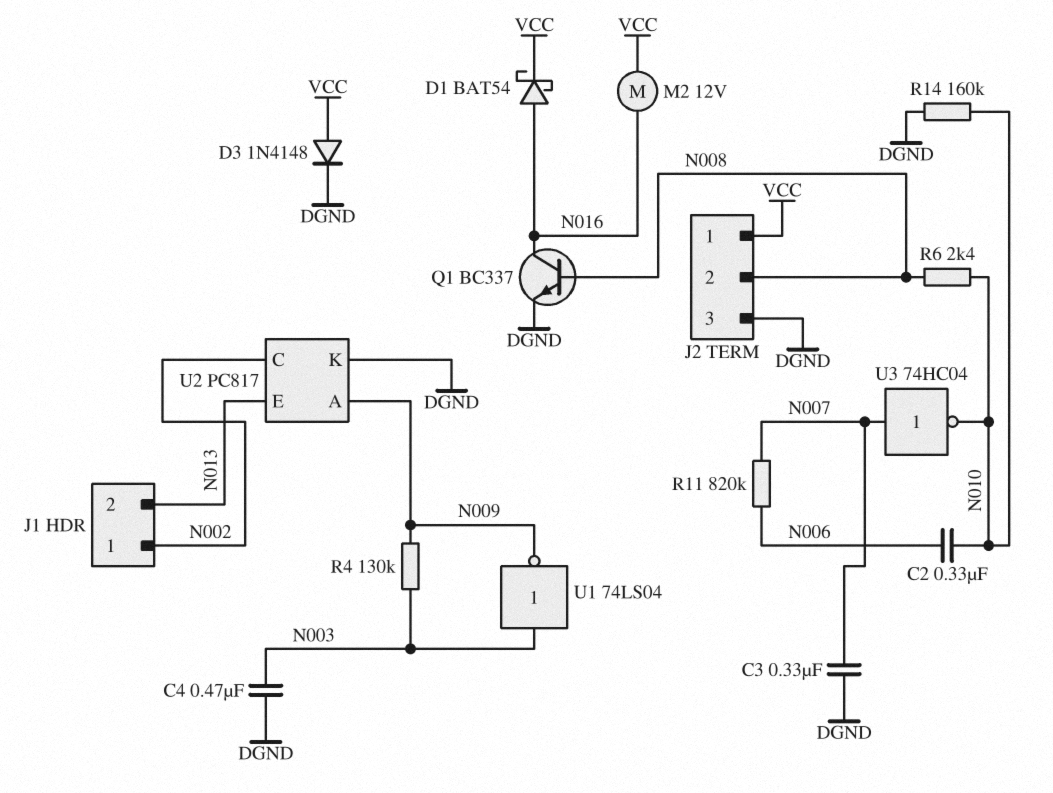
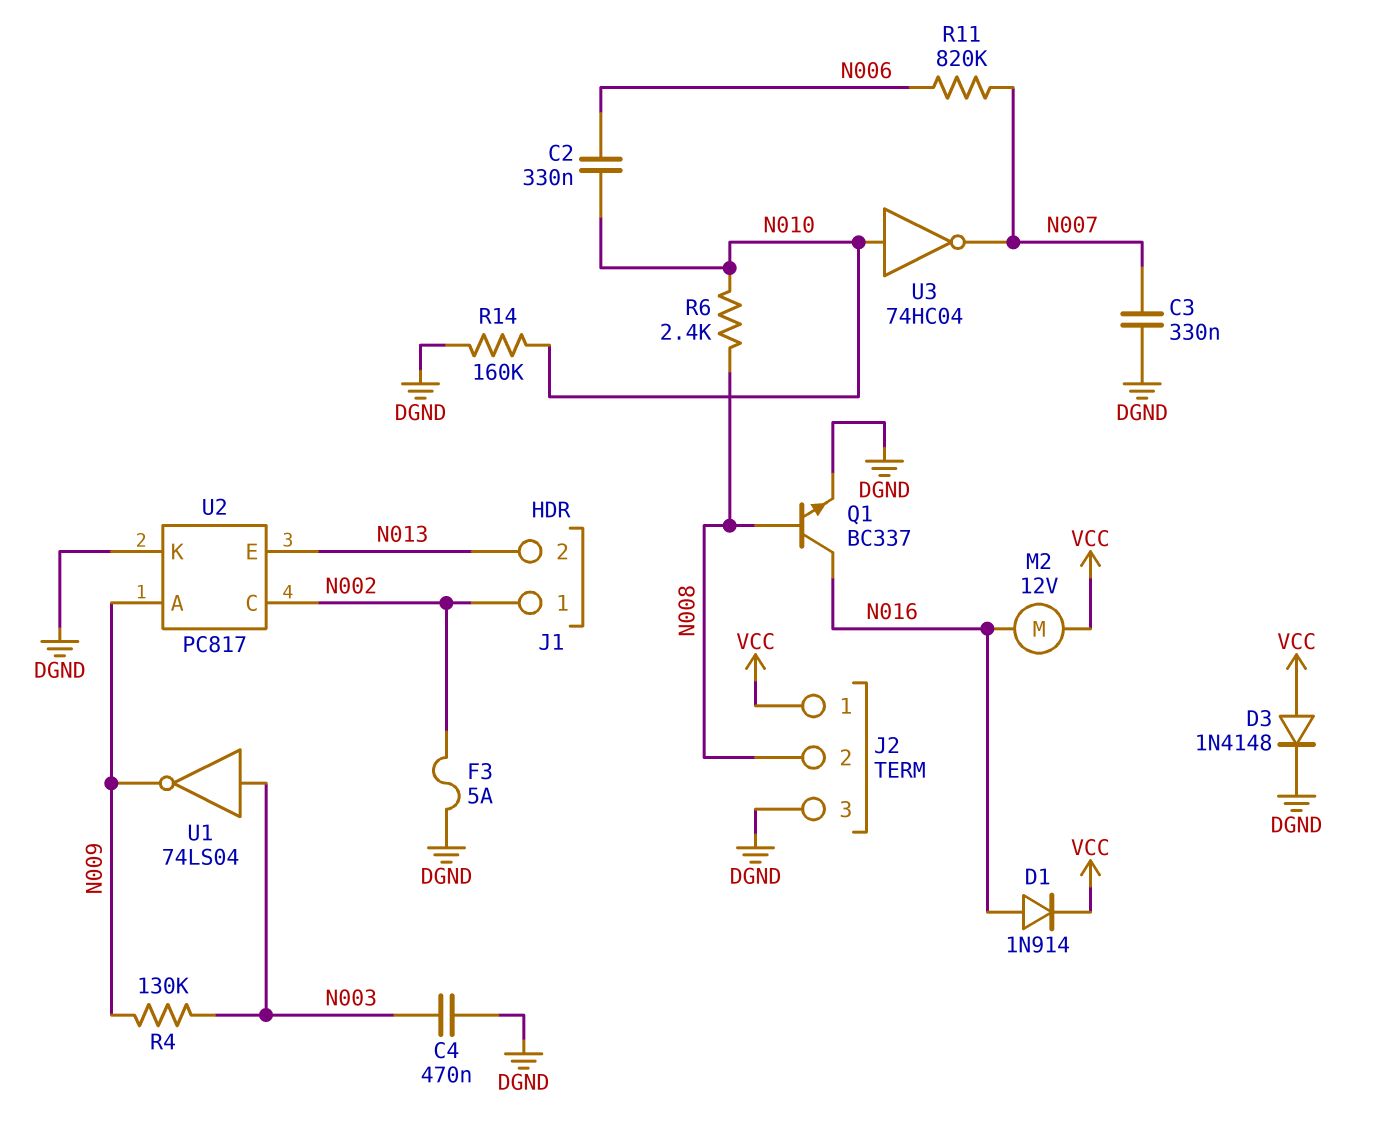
D1: schottky BAT54 (A N016, K VCC) -> diode 1N914 (A N016, K VCC)
F3: none -> 5A (DGND, N002)
U3: NOT 74HC04 (in N007, out N010) -> NOT 74HC04 (in N010, out N007)

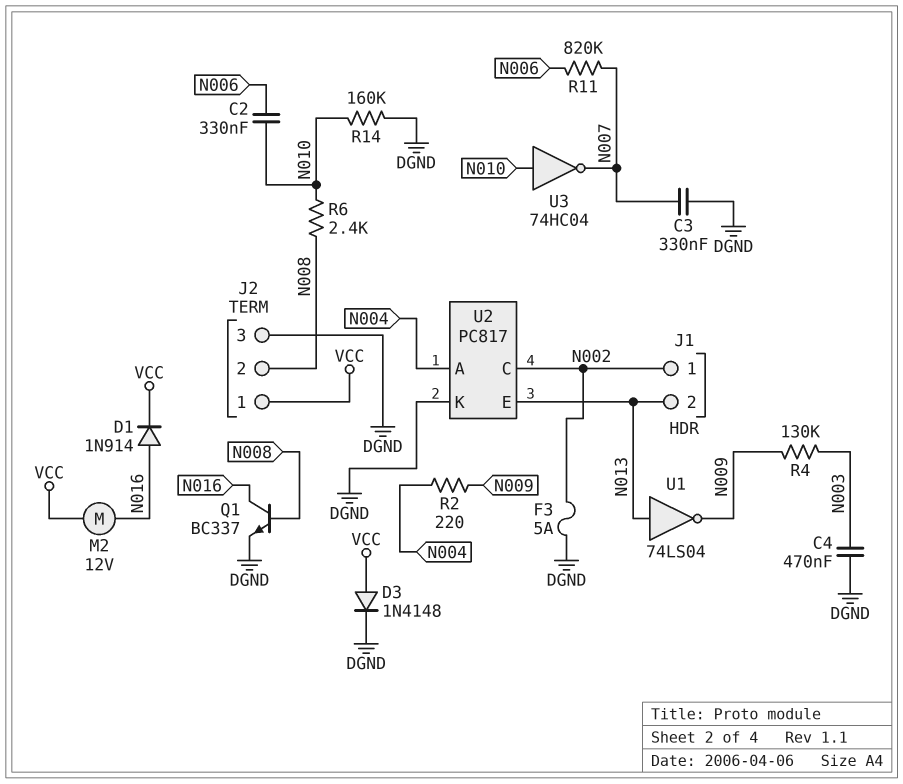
R2: none -> 220 (N004, N009)
U1: NOT 74LS04 (in N003, out N009) -> NOT 74LS04 (in N013, out N009)
U2 pin A: N009 -> N004

